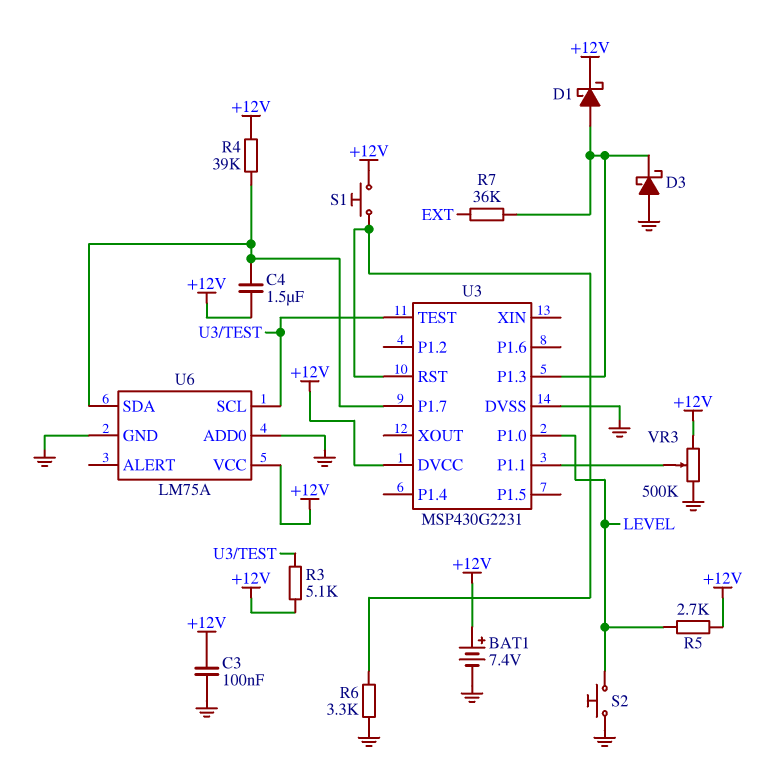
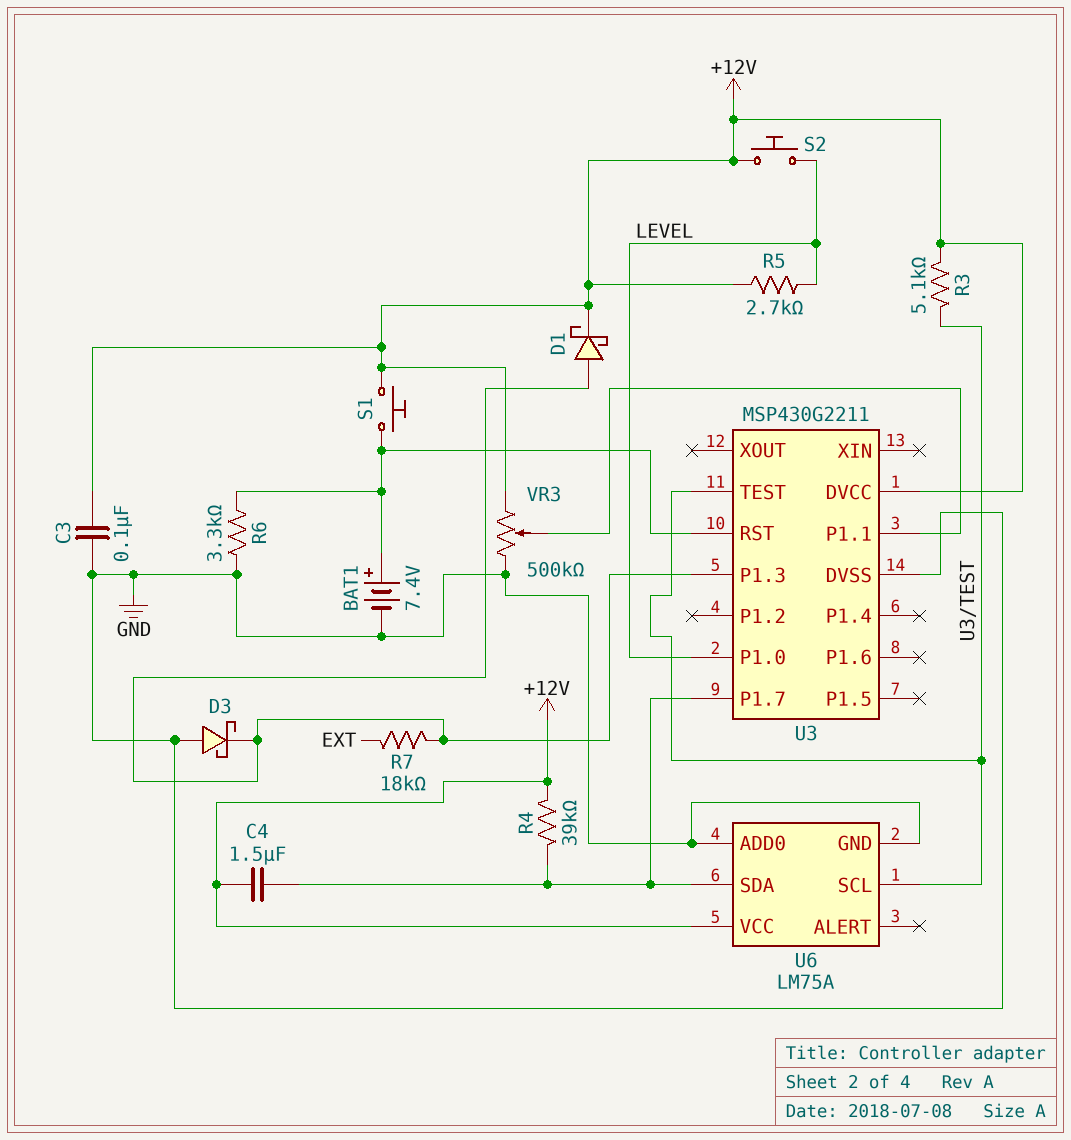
BAT1: 7.4V (plus +12V, minus GND) -> 7.4V (plus U3/RST, minus GND)
R7: 36k (EXT, U3/P1.3) -> 18k (EXT, U3/P1.3)
S2: button (GND, LEVEL) -> button (+12V, LEVEL)
U3: MSP430G2231 -> MSP430G2211

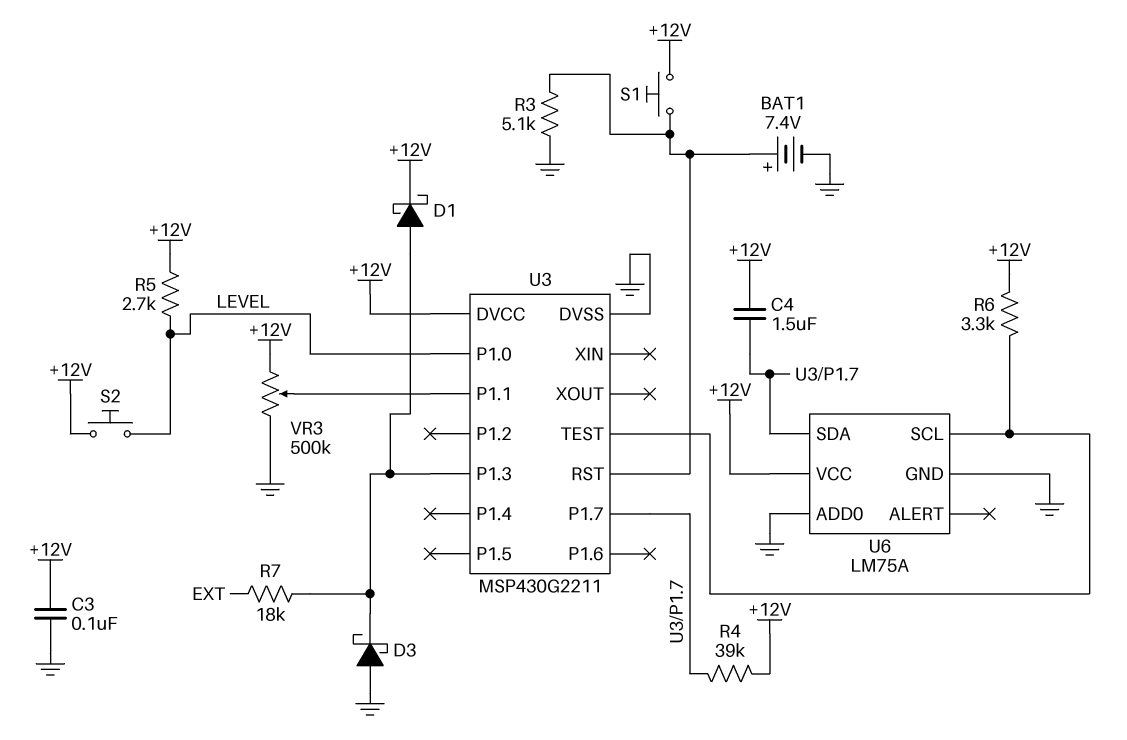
R3: 5.1k (+12V, U3/TEST) -> 5.1k (GND, U3/RST)
R6: 3.3k (GND, U3/RST) -> 3.3k (+12V, U3/TEST)

